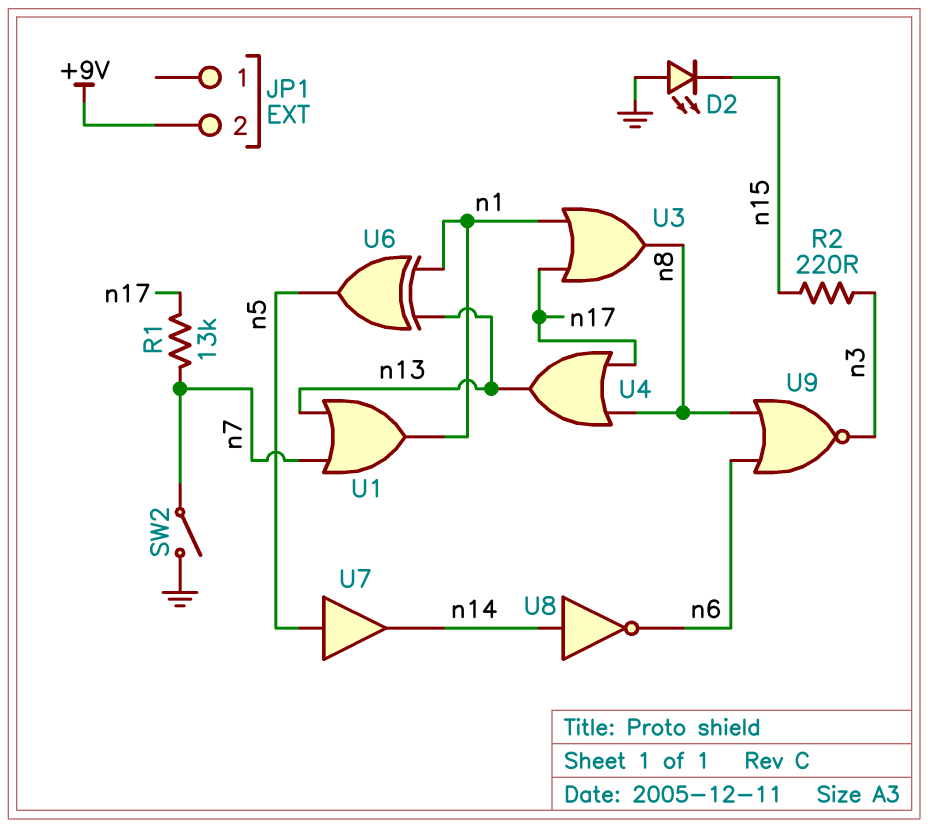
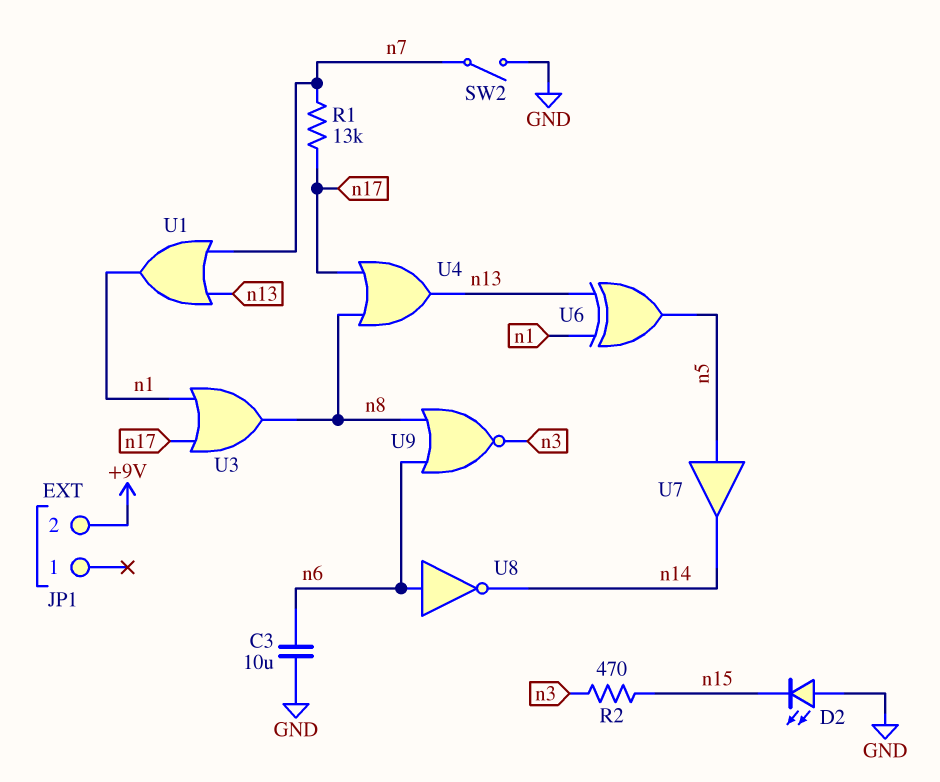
C3: none -> 10uF (GND, n6)
R2: 220 (n3, n15) -> 470 (n3, n15)
U8: NOT (in n14, out n6) -> NOT (in n6, out n14)

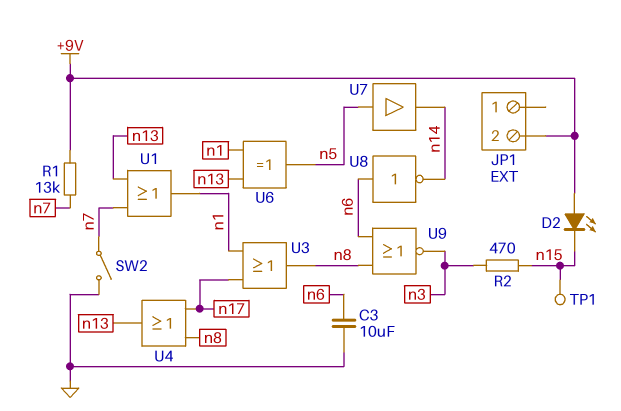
D2: LED (A GND, K n15) -> LED (A +9V, K n15)
R1: 13k (n7, n17) -> 13k (+9V, n7)
TP1: none -> test point (n15)

